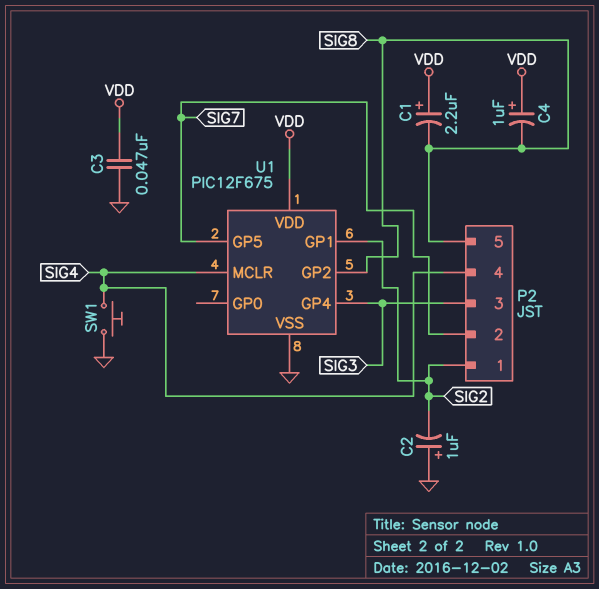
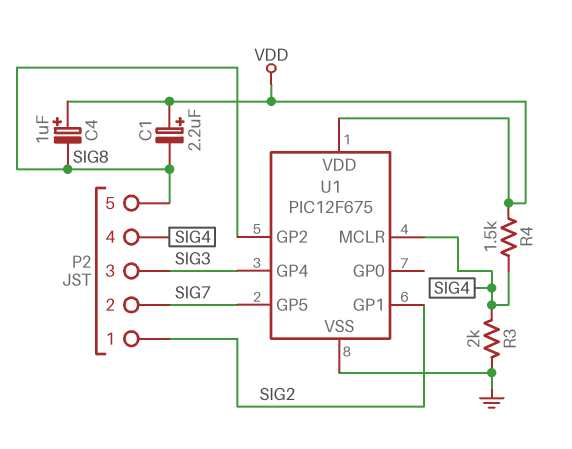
C2: 1uF (plus GND, minus SIG2) -> none
C3: 47nF (GND, VDD) -> none
R3: none -> 2k (GND, SIG4)
R4: none -> 1.5k (SIG4, VDD)
SW1: button (GND, SIG4) -> none

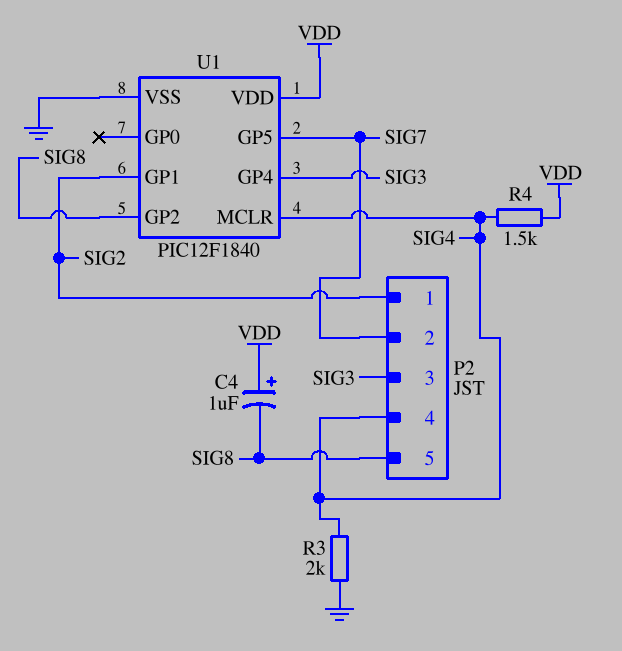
C1: 2.2uF (plus VDD, minus SIG8) -> none
U1: PIC12F675 -> PIC12F1840

